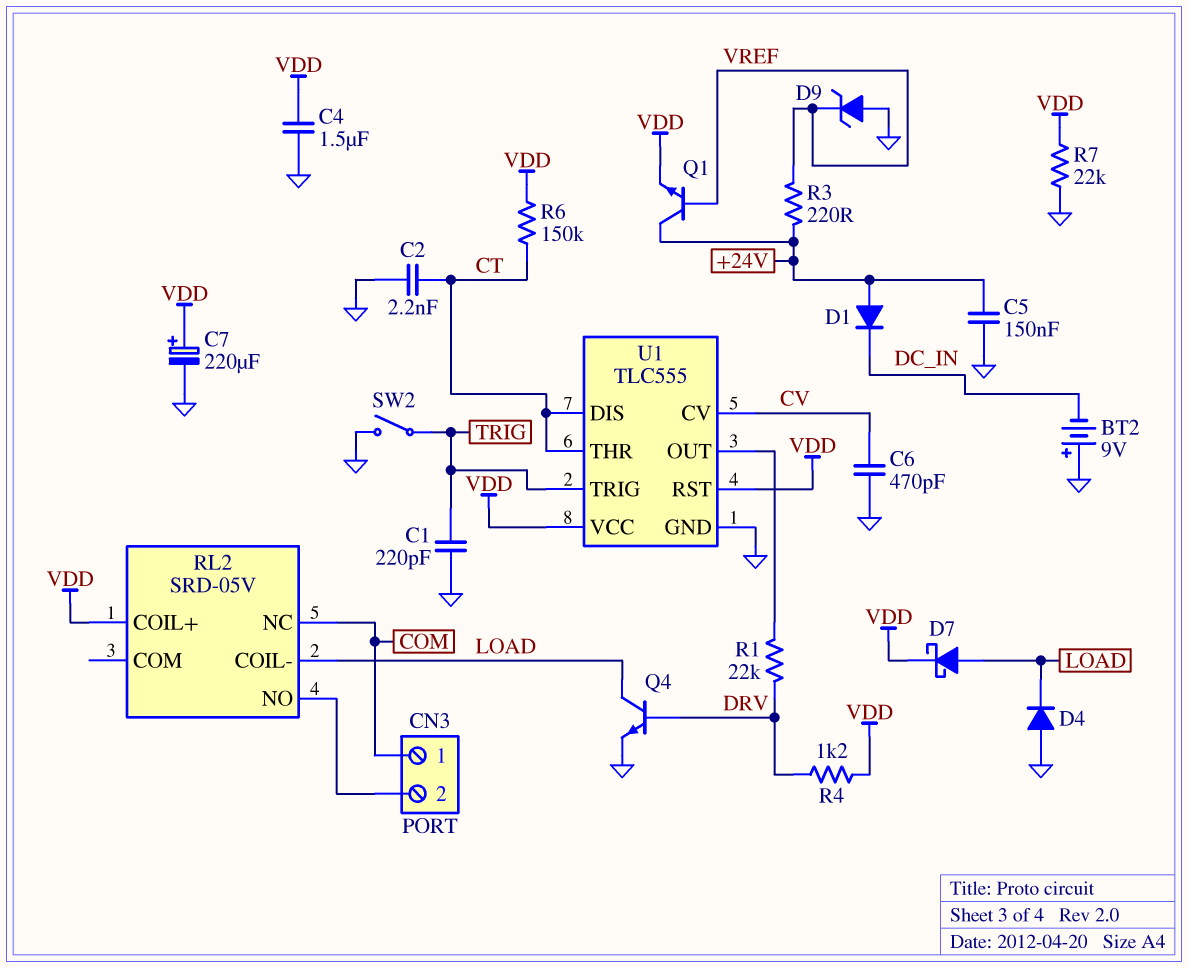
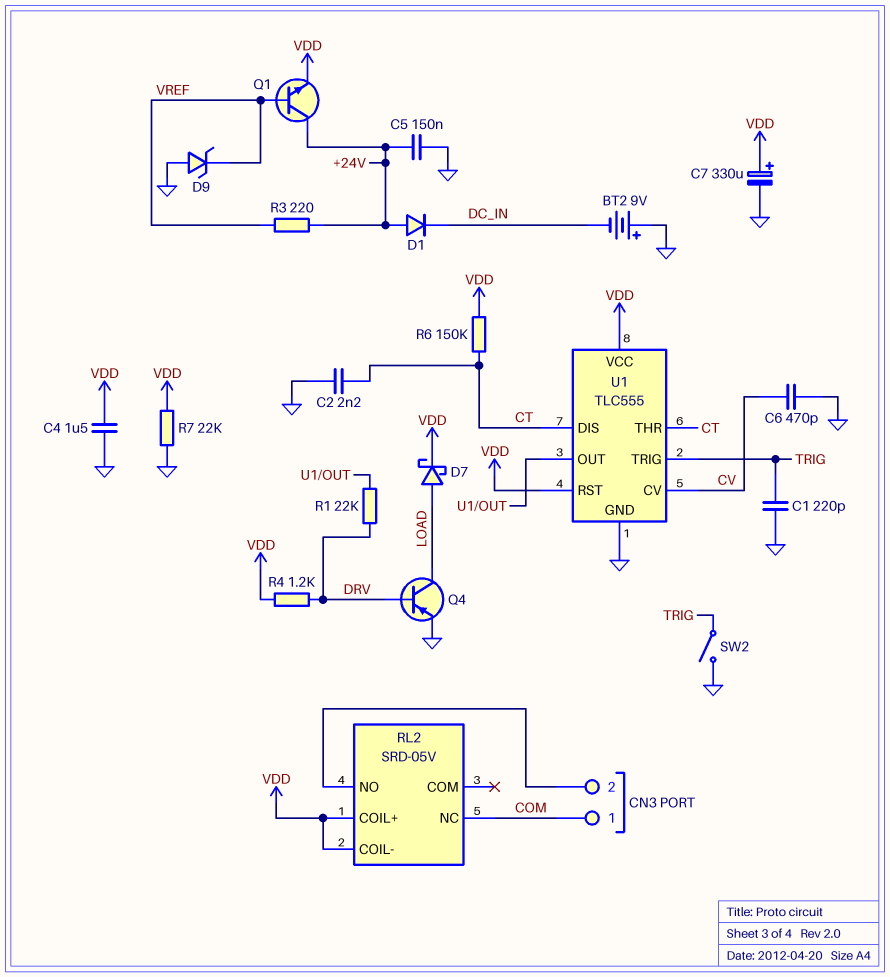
C7: 220uF (plus VDD, minus GND) -> 330uF (plus VDD, minus GND)
D4: diode (A GND, K LOAD) -> none
Q4: NPN (B DRV, C LOAD, E GND) -> PNP (B DRV, C LOAD, E GND)
RL2 pin COIL-: LOAD -> VDD

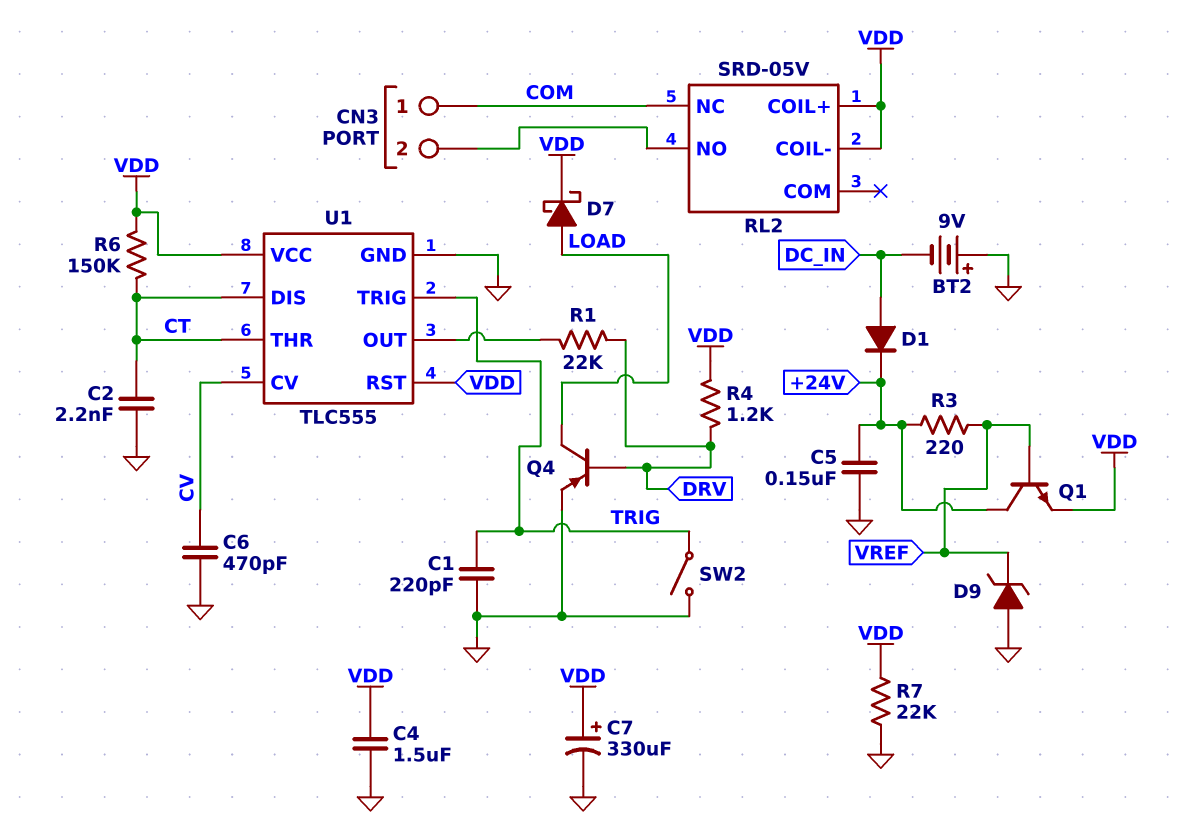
D1: diode (A +24V, K DC_IN) -> diode (A DC_IN, K +24V)

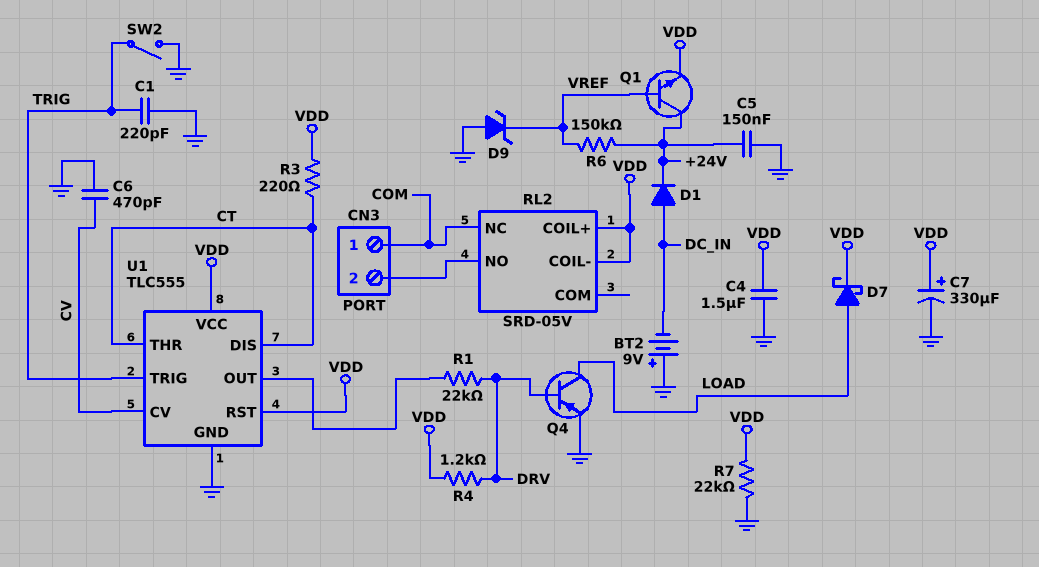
C2: 2.2nF (CT, GND) -> none
R3: 220 (+24V, VREF) -> 220 (CT, VDD)
R6: 150k (CT, VDD) -> 150k (+24V, VREF)

